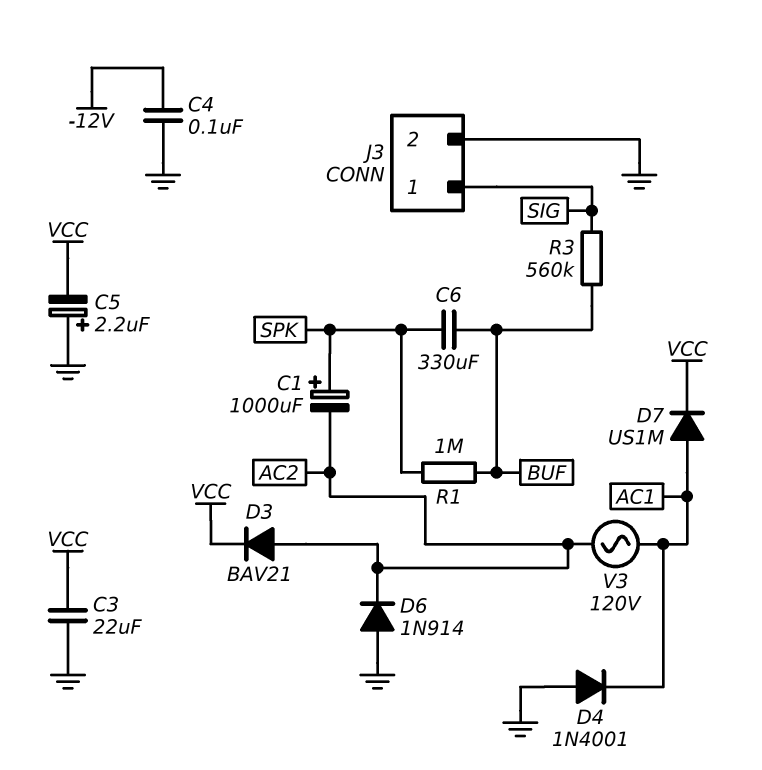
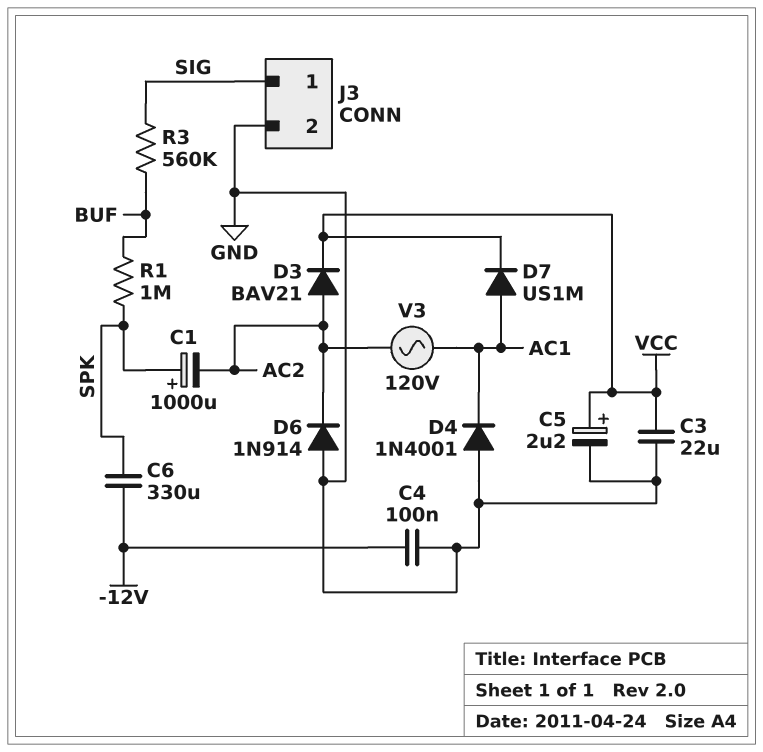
C5: 2.2uF (plus GND, minus VCC) -> 2.2uF (plus VCC, minus GND)
C6: 330uF (BUF, SPK) -> 330uF (-12V, SPK)

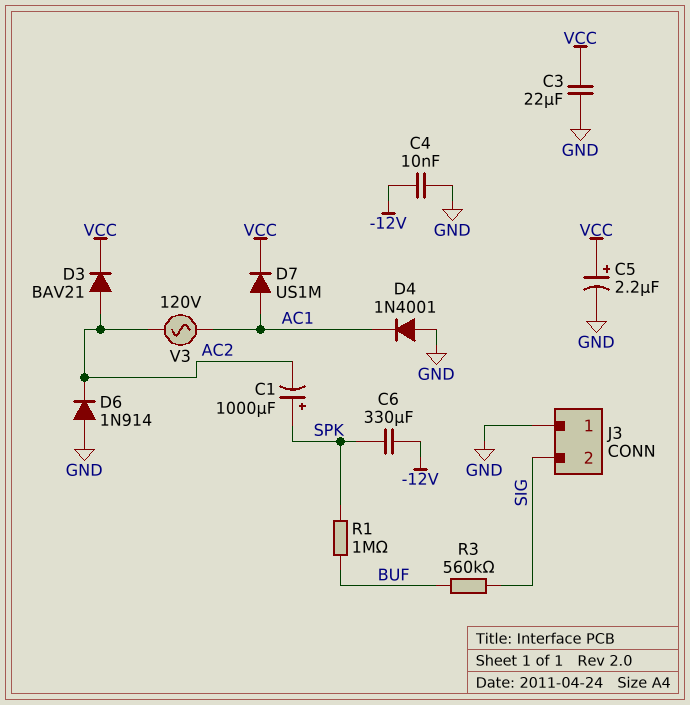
C4: 100nF (-12V, GND) -> 10nF (-12V, GND)
J3 pin 1: SIG -> GND
J3 pin 2: GND -> SIG

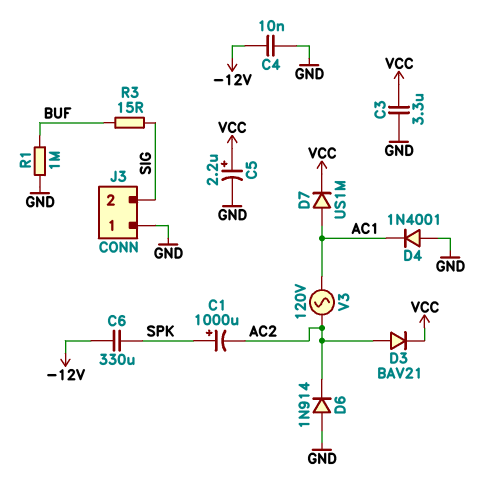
C3: 22uF (GND, VCC) -> 3.3uF (GND, VCC)
R1: 1M (BUF, SPK) -> 1M (BUF, GND)
R3: 560k (BUF, SIG) -> 15 (BUF, SIG)

